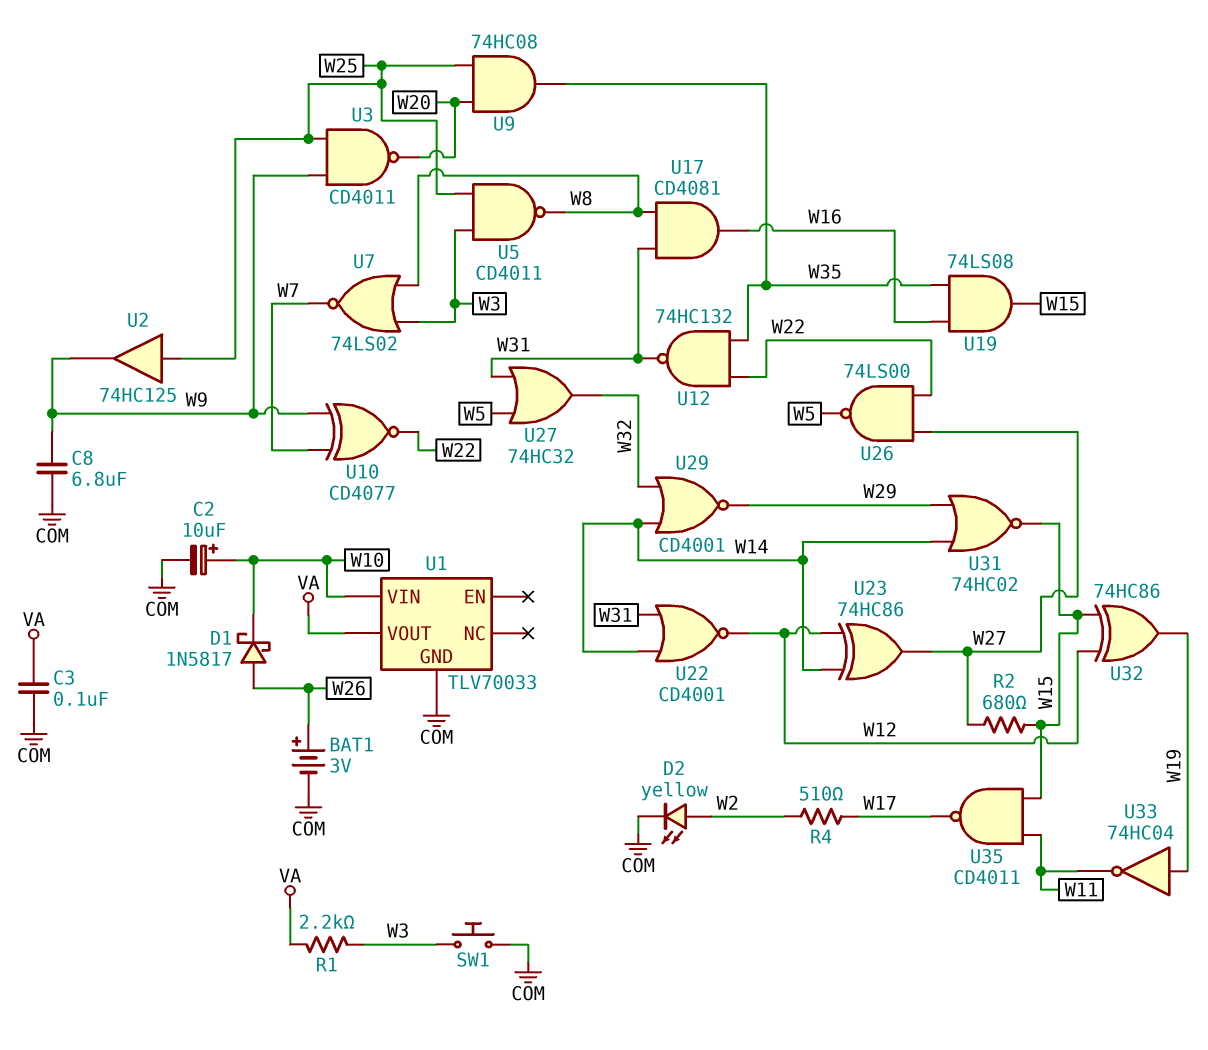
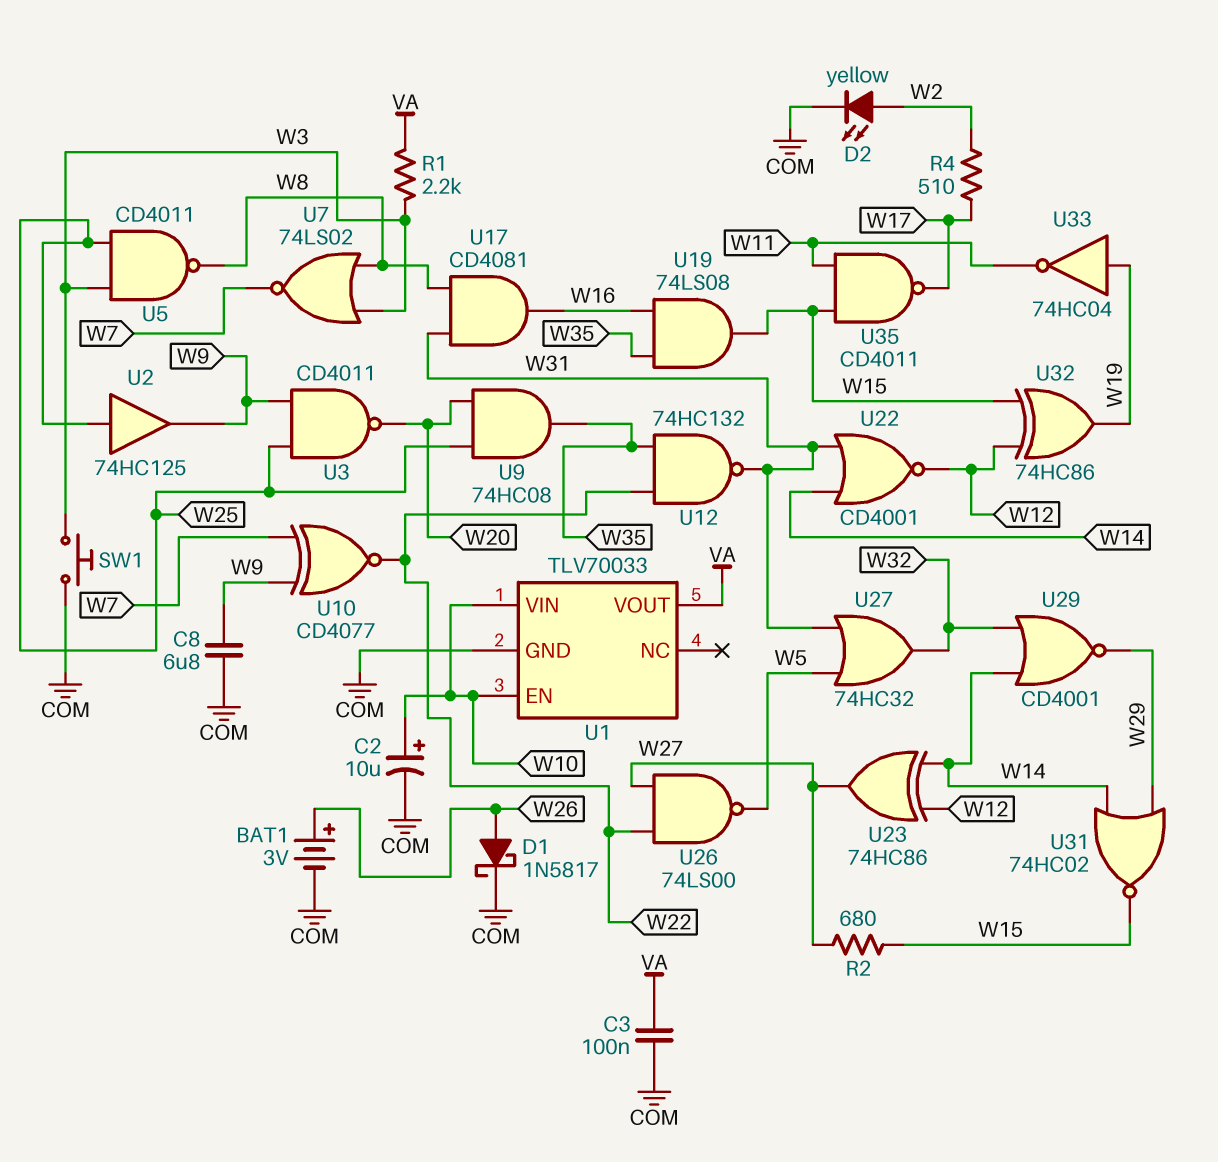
D1: schottky 1N5817 (A W26, K W10) -> schottky 1N5817 (A W26, K COM)
U1 pin EN: none -> W10

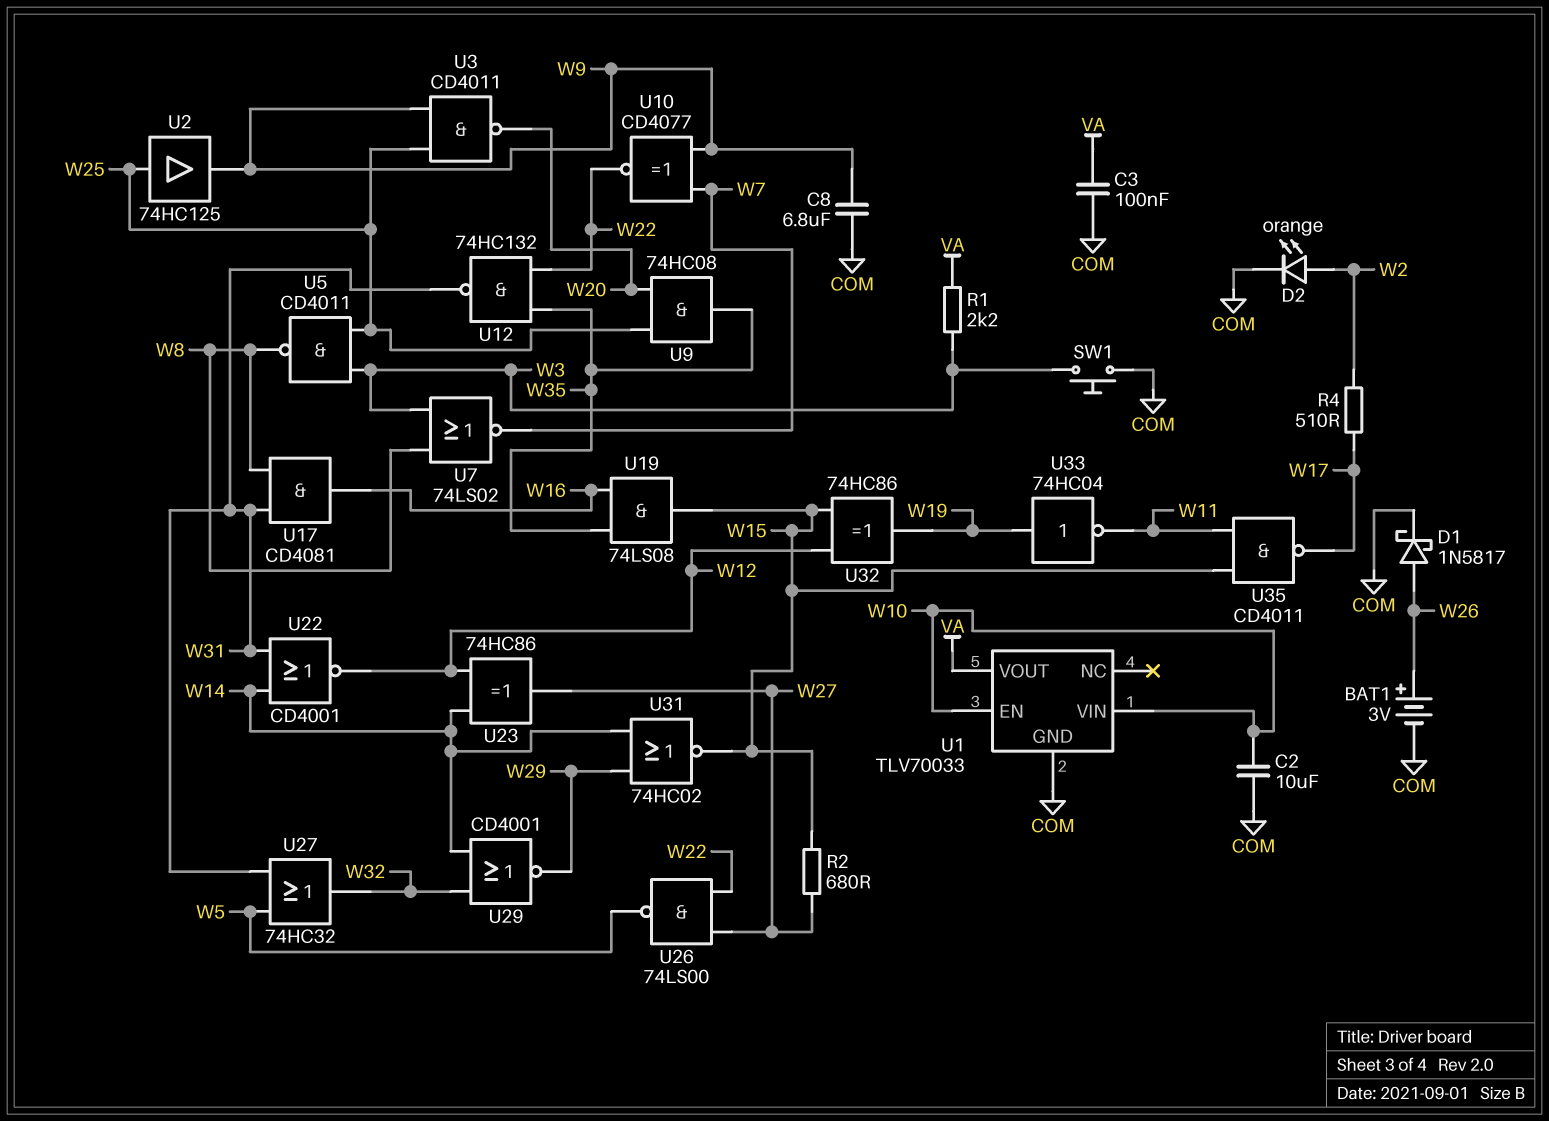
C2: 10uF (plus W10, minus COM) -> 10uF (COM, W10)
D2: LED yellow (A W2, K COM) -> LED orange (A W2, K COM)

